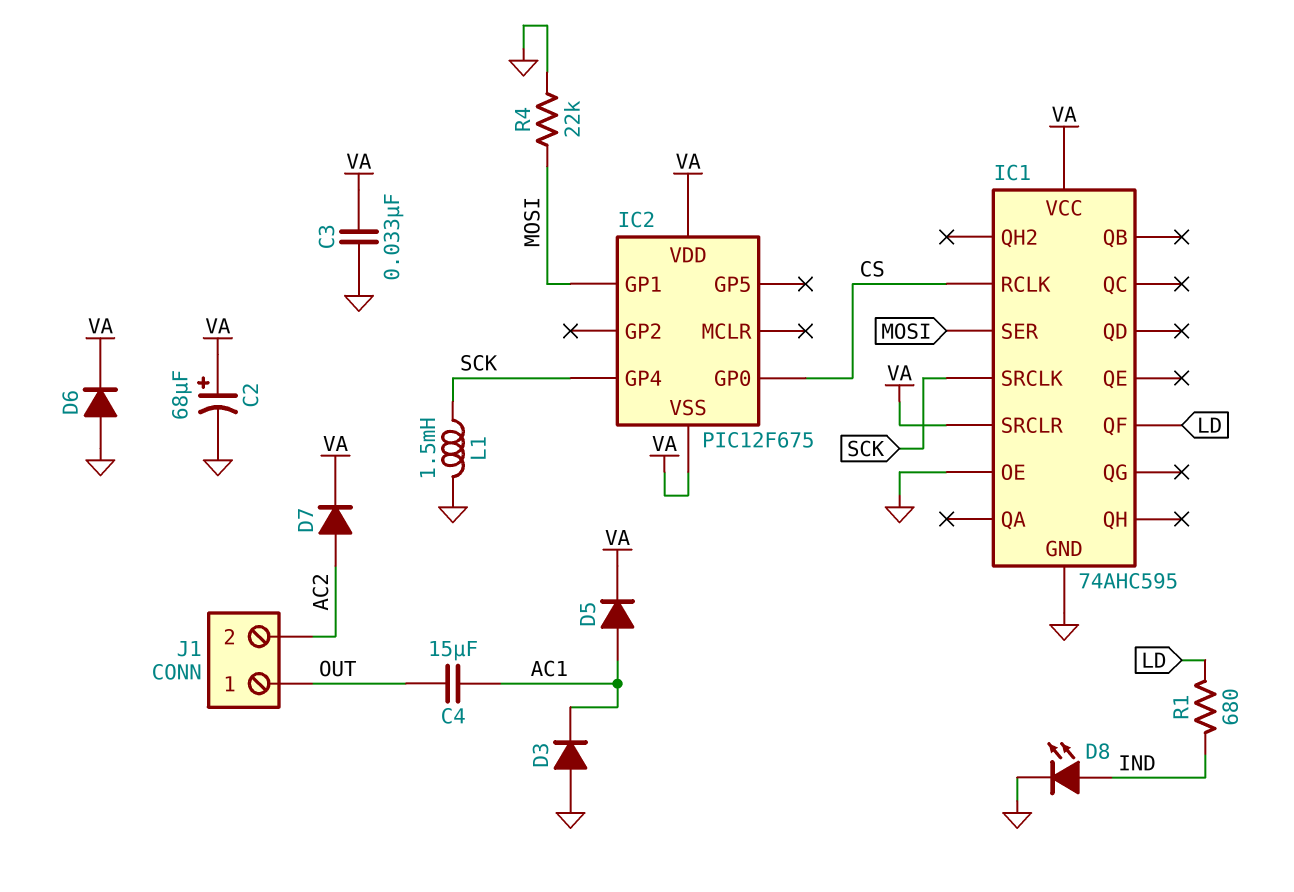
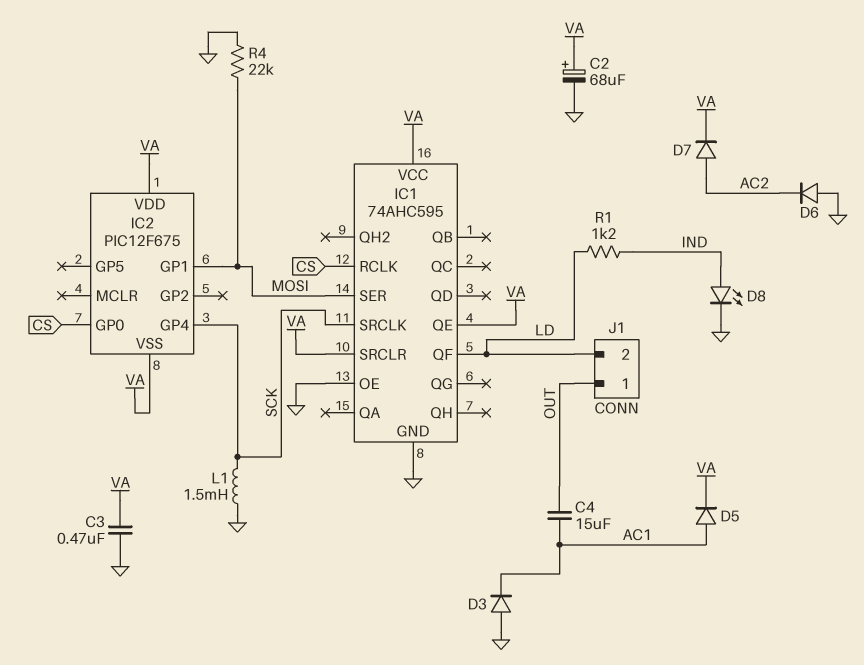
C3: 33nF (GND, VA) -> 470nF (GND, VA)
D6: diode (A GND, K VA) -> diode (A GND, K AC2)
IC1 pin QE: none -> VA
J1 pin 2: AC2 -> LD
R1: 680 (IND, LD) -> 1.2k (IND, LD)

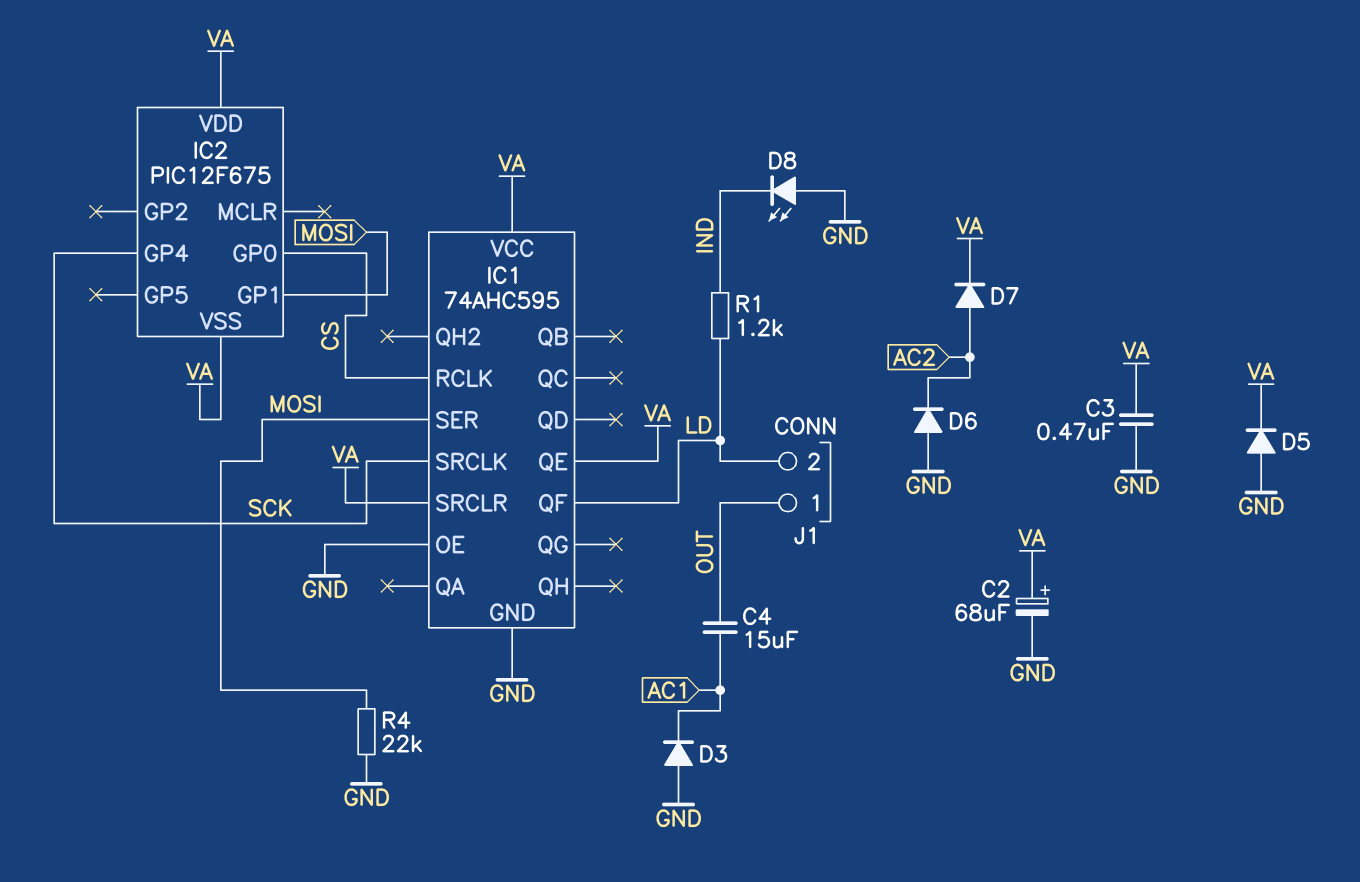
D5: diode (A AC1, K VA) -> diode (A GND, K VA)
D8: LED (A IND, K GND) -> LED (A GND, K IND)
L1: 1.5mH (GND, SCK) -> none

